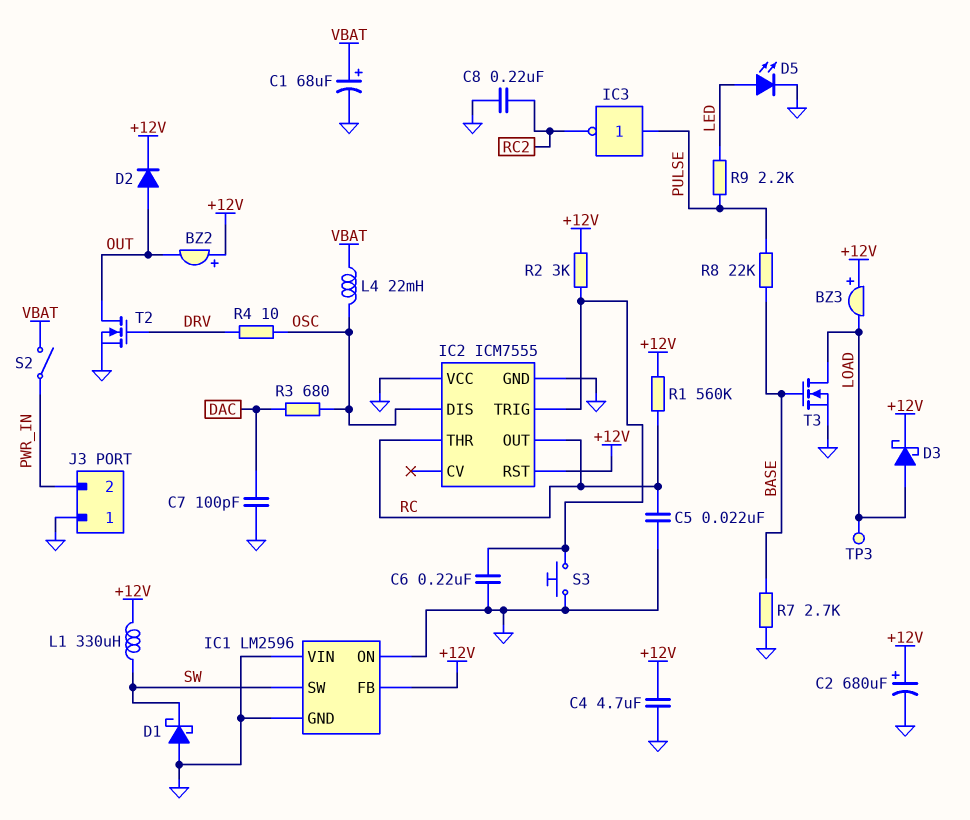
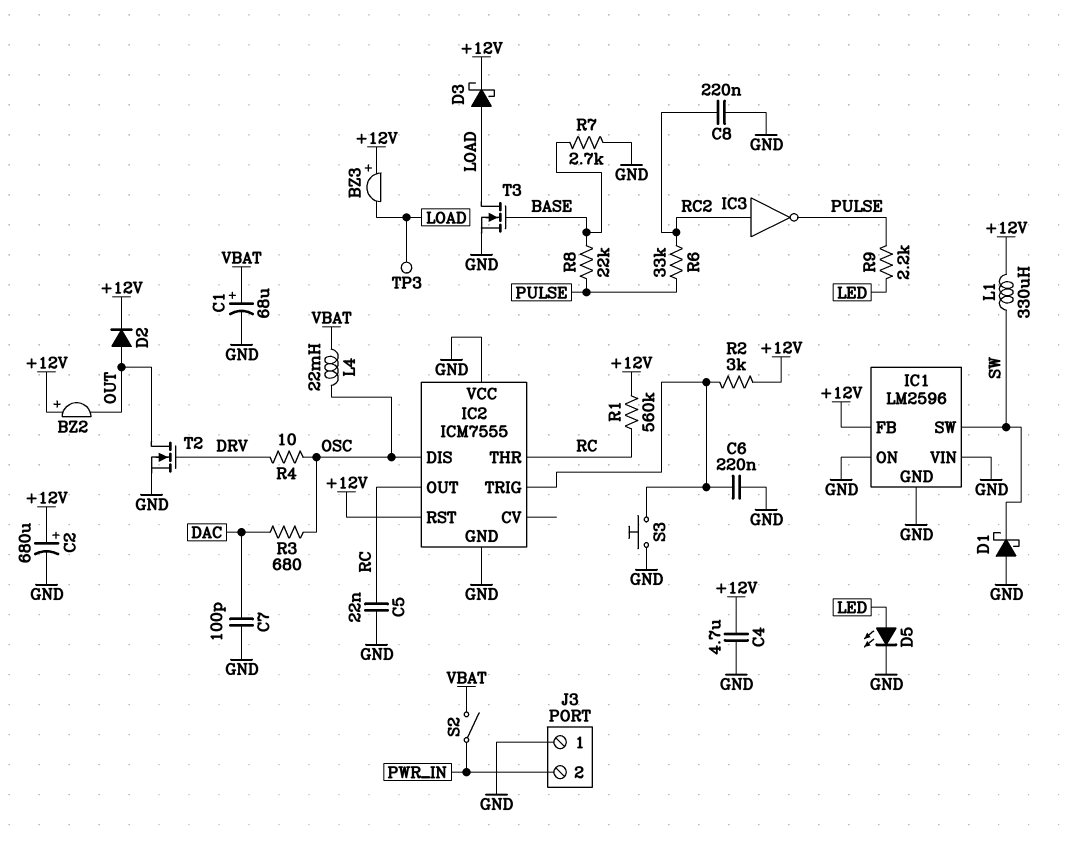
IC3: NOT (in PULSE, out RC2) -> NOT (in RC2, out PULSE)
R6: none -> 33k (PULSE, RC2)

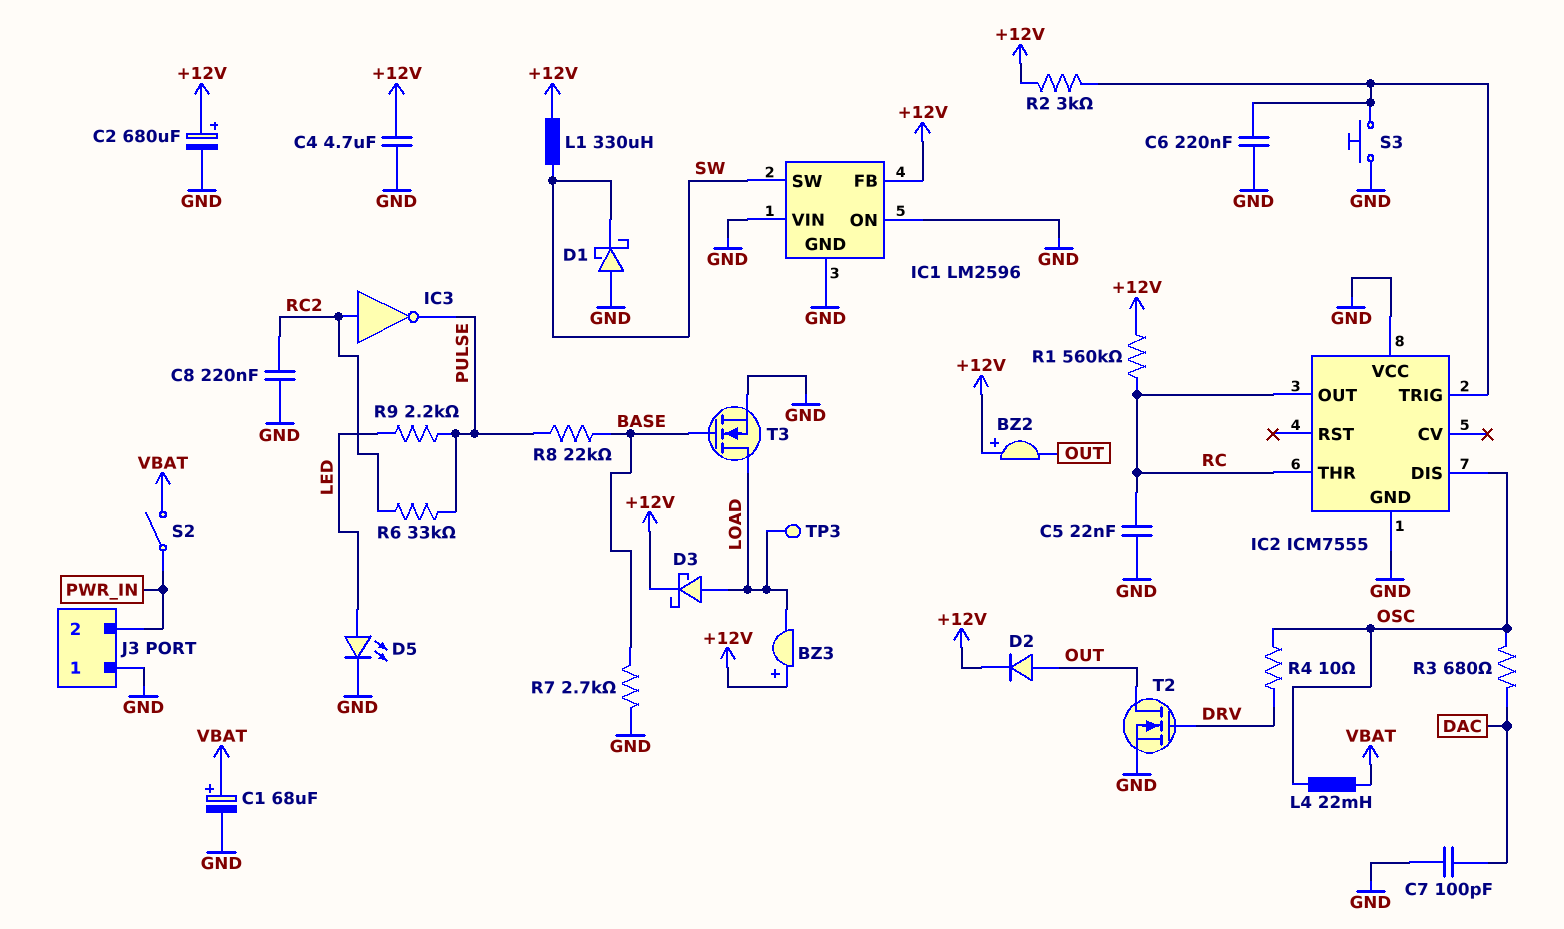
IC2 pin RST: +12V -> none

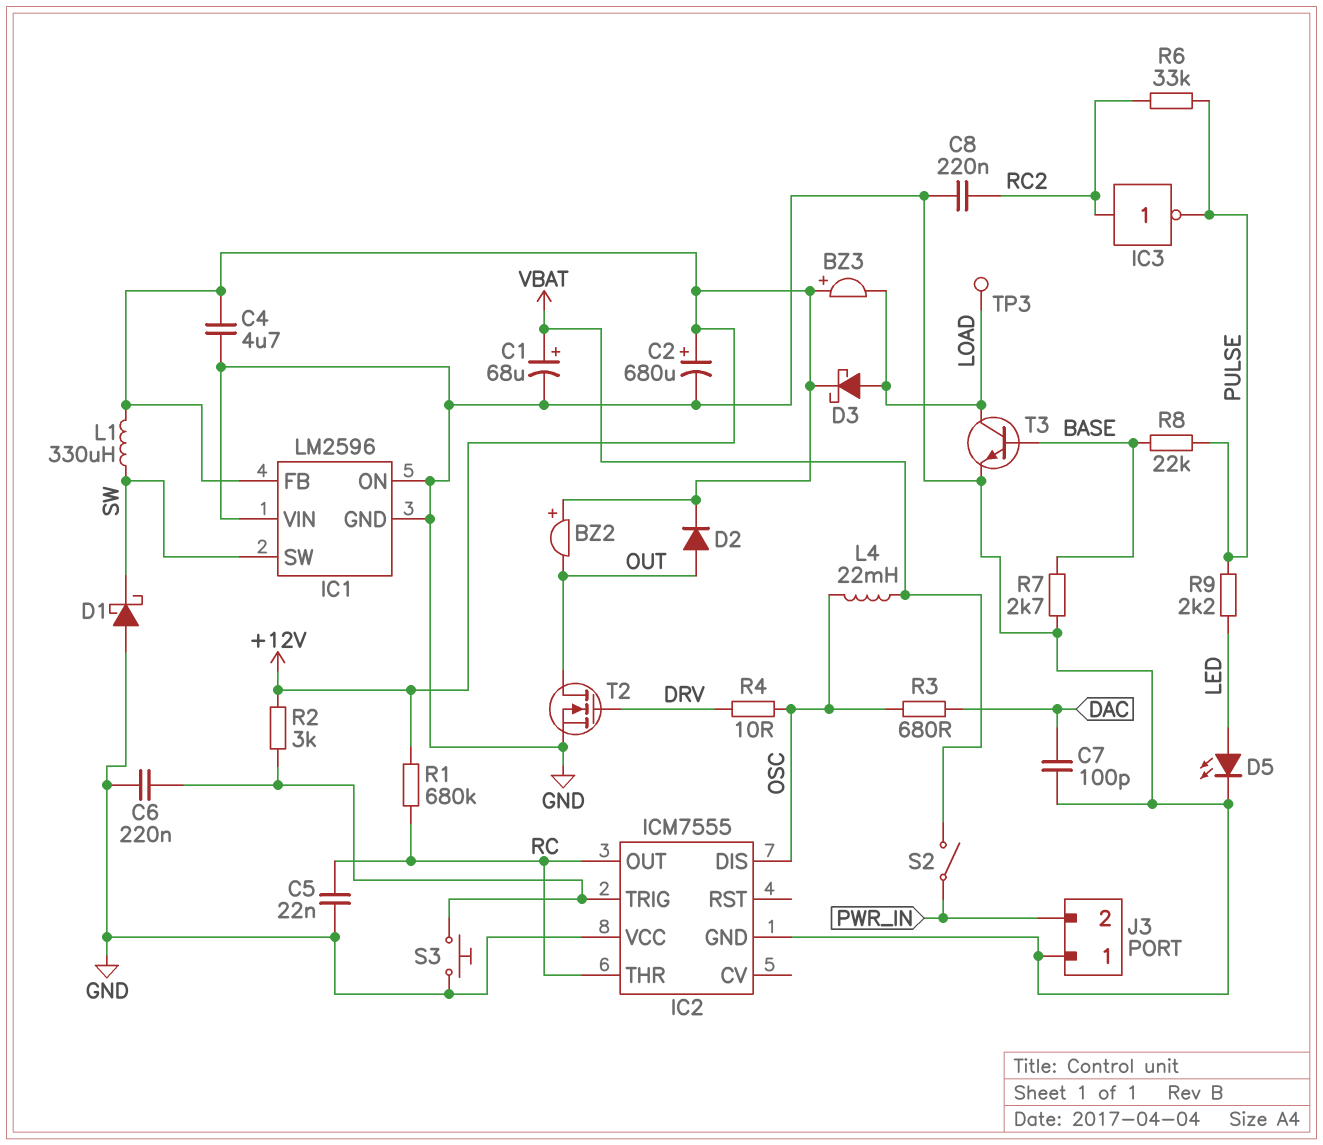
R1: 560k (+12V, RC) -> 680k (+12V, RC)
T3: NMOS (G BASE, D LOAD, S GND) -> NPN (B BASE, C LOAD, E GND)

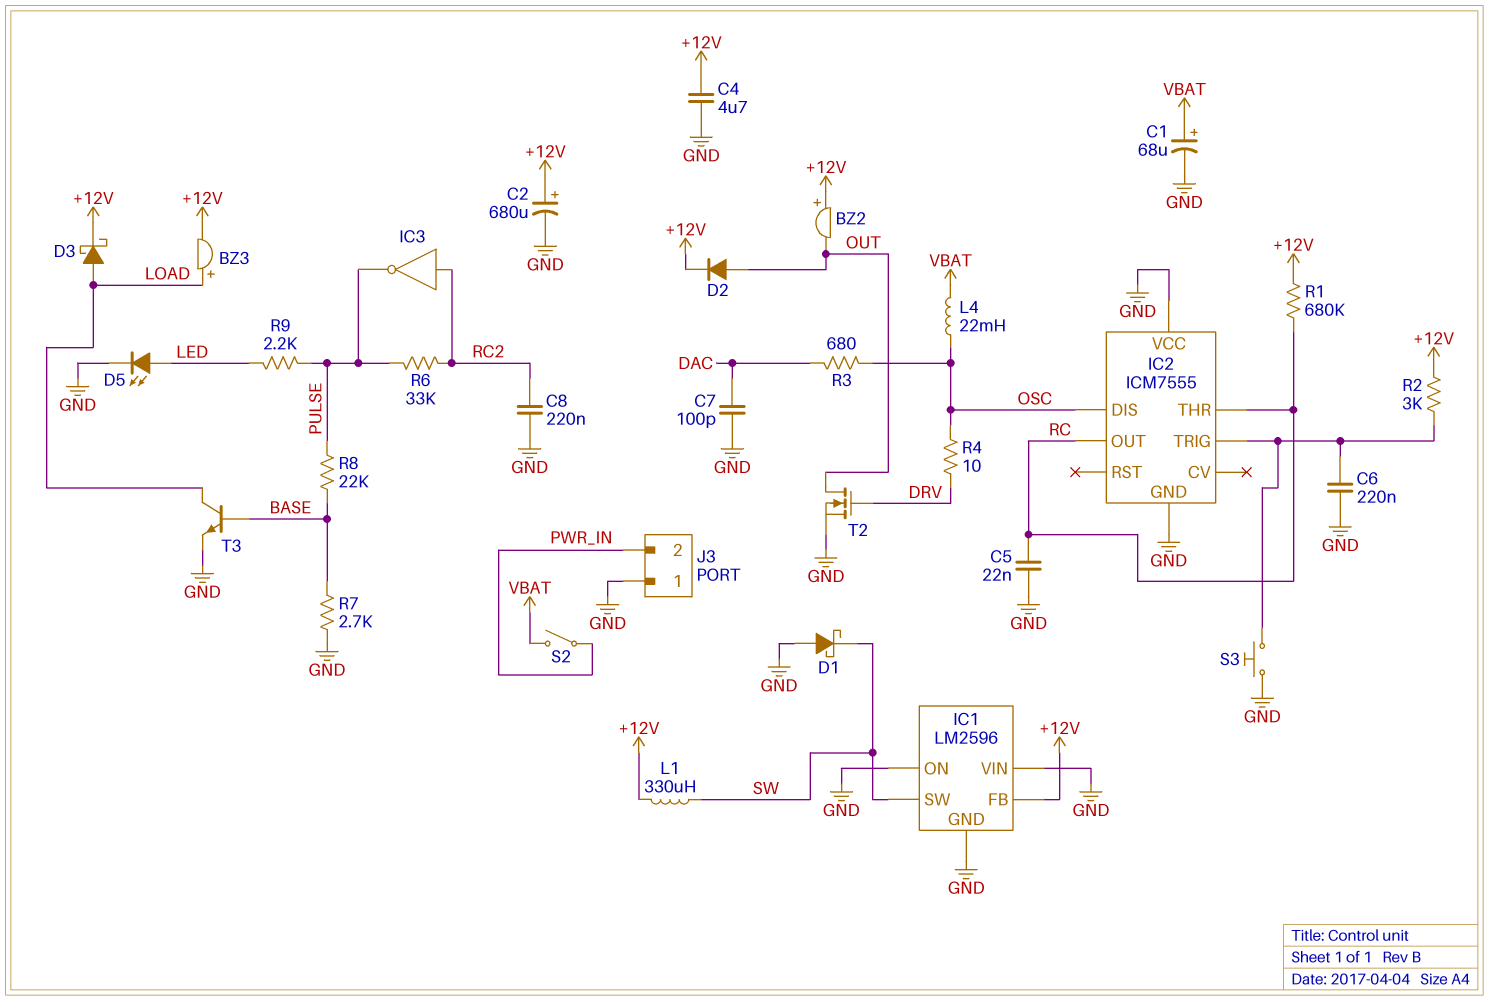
BZ3: buzzer (plus +12V, minus LOAD) -> buzzer (plus LOAD, minus +12V)
TP3: test point (LOAD) -> none

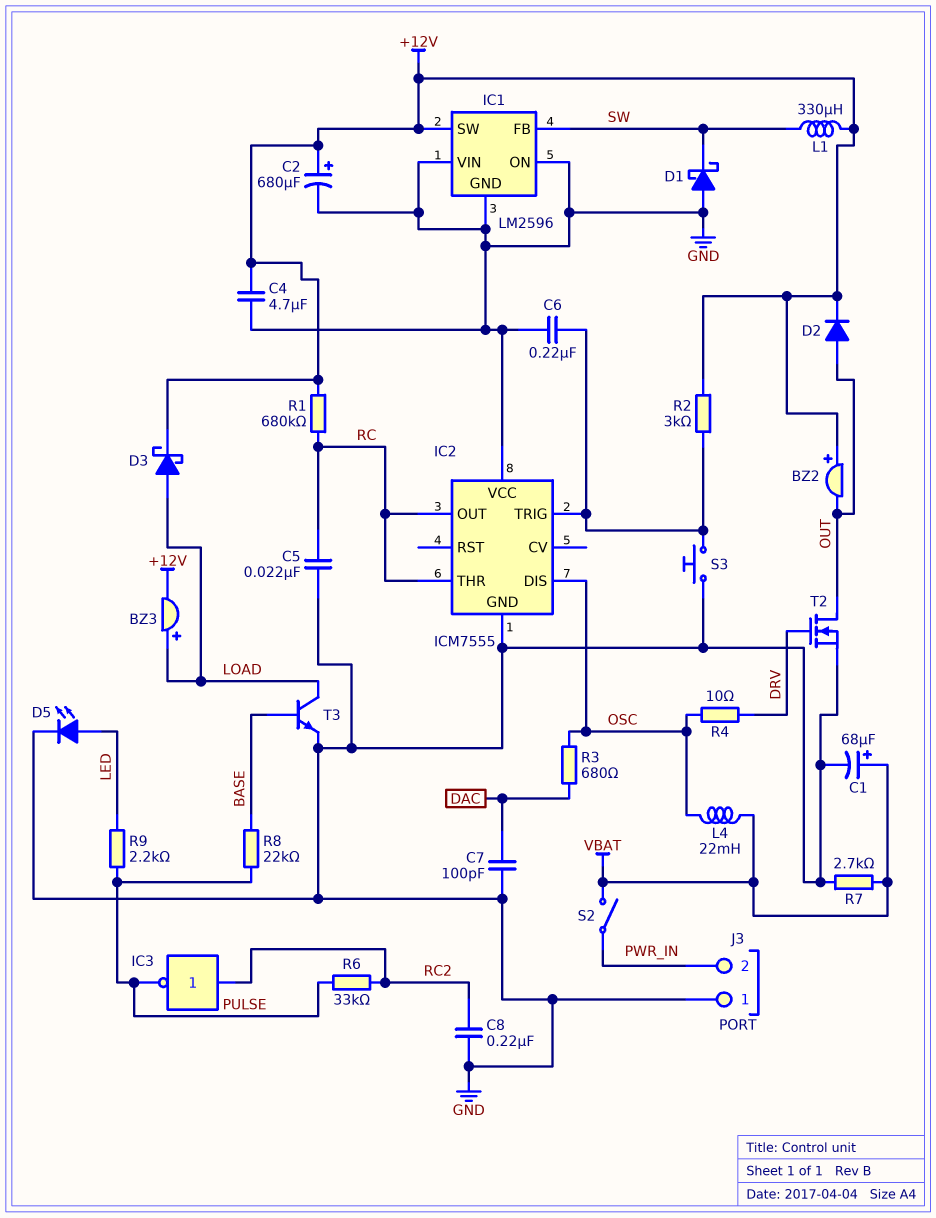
IC1 pin FB: +12V -> SW
IC1 pin SW: SW -> +12V
R7: 2.7k (BASE, GND) -> 2.7k (GND, VBAT)

